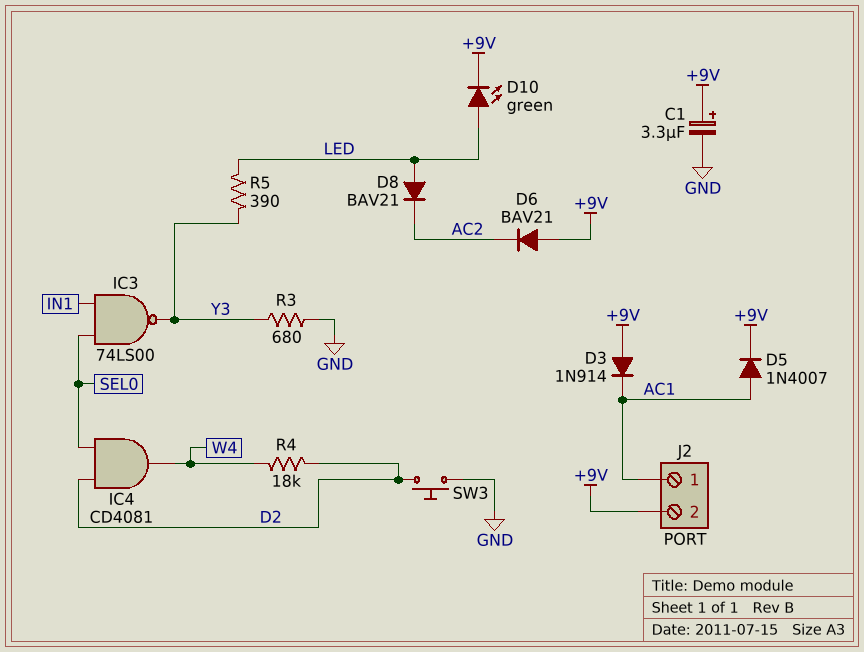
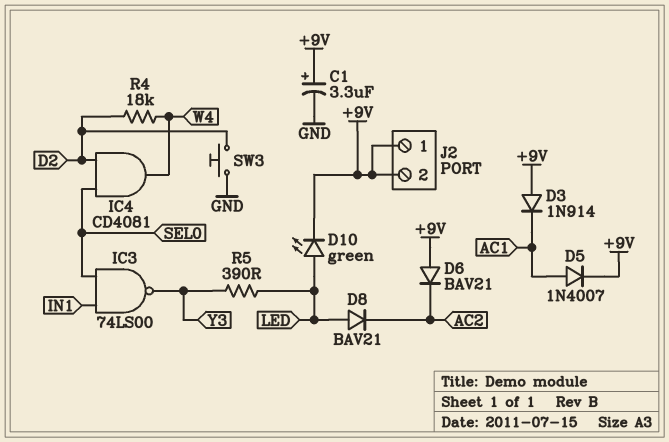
J2 pin 1: AC1 -> +9V
R3: 680 (GND, Y3) -> none

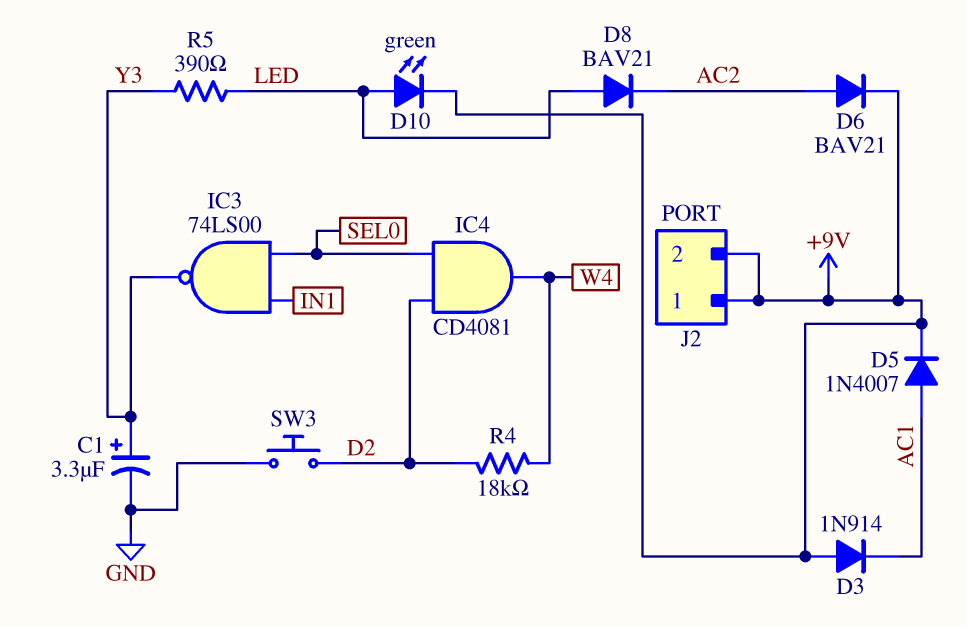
C1: 3.3uF (plus +9V, minus GND) -> 3.3uF (plus Y3, minus GND)
D6: diode BAV21 (A +9V, K AC2) -> diode BAV21 (A AC2, K +9V)

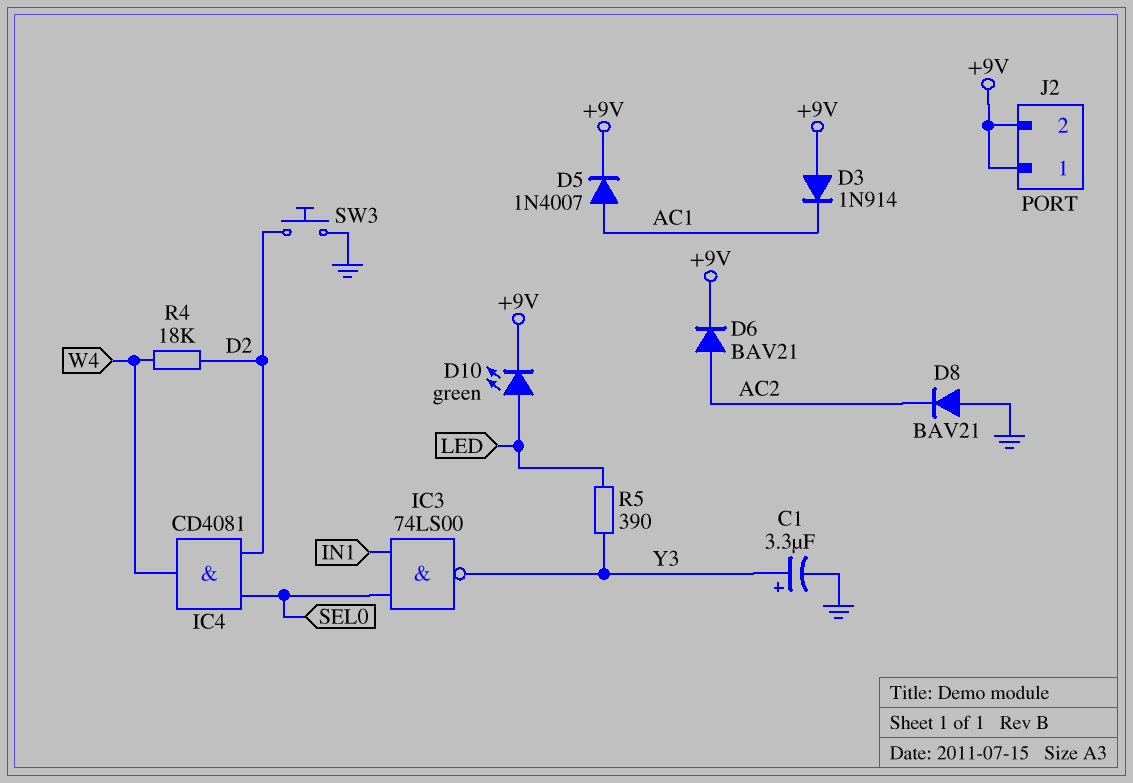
D8: diode BAV21 (A LED, K AC2) -> diode BAV21 (A GND, K AC2)

